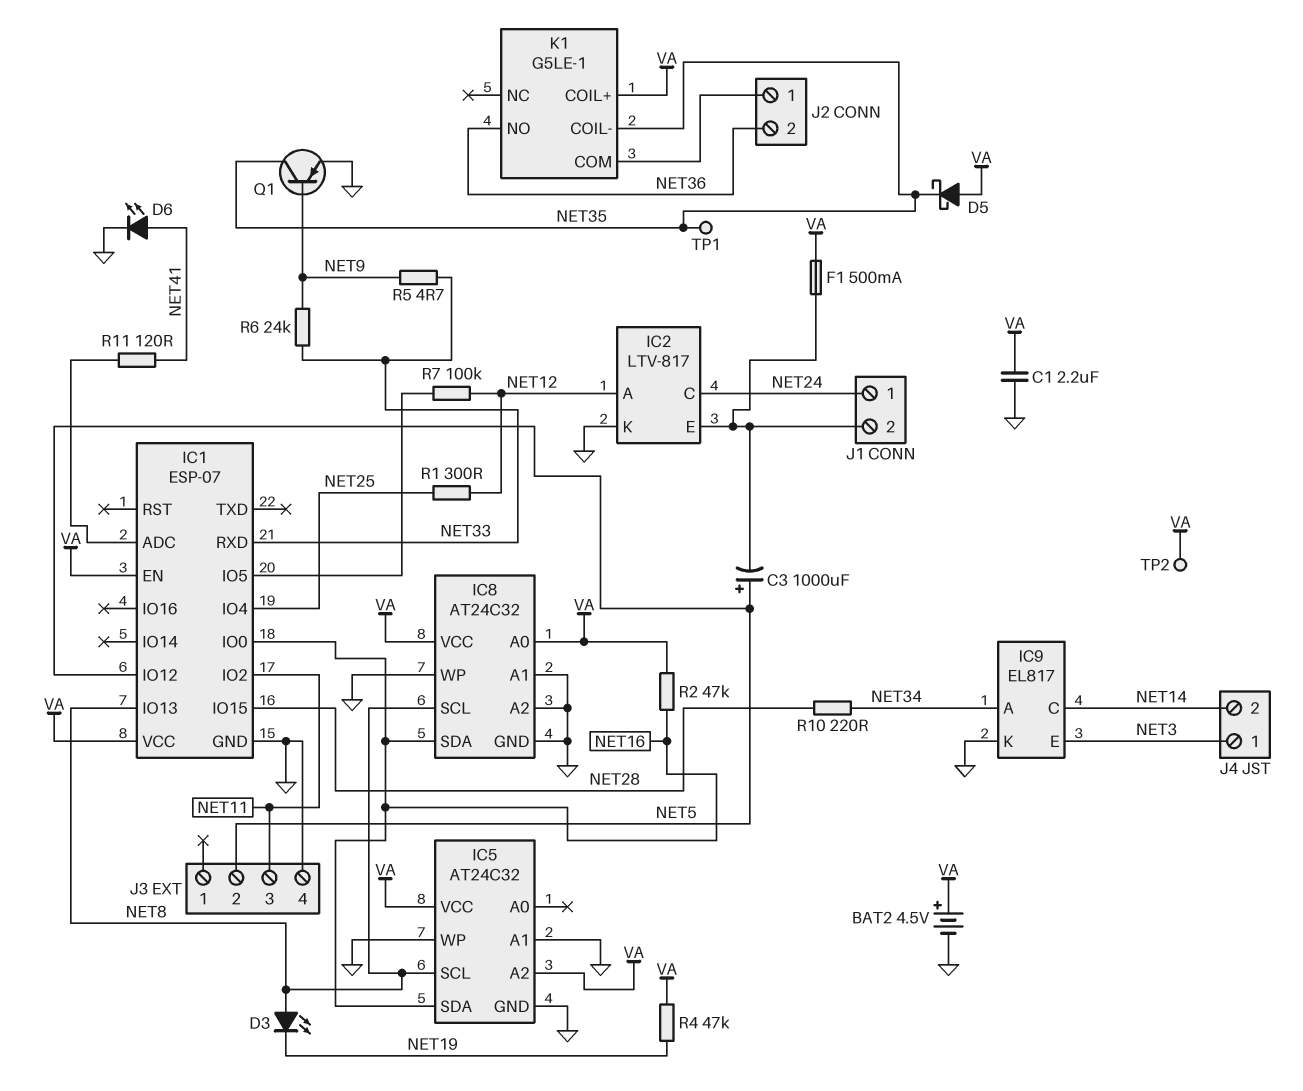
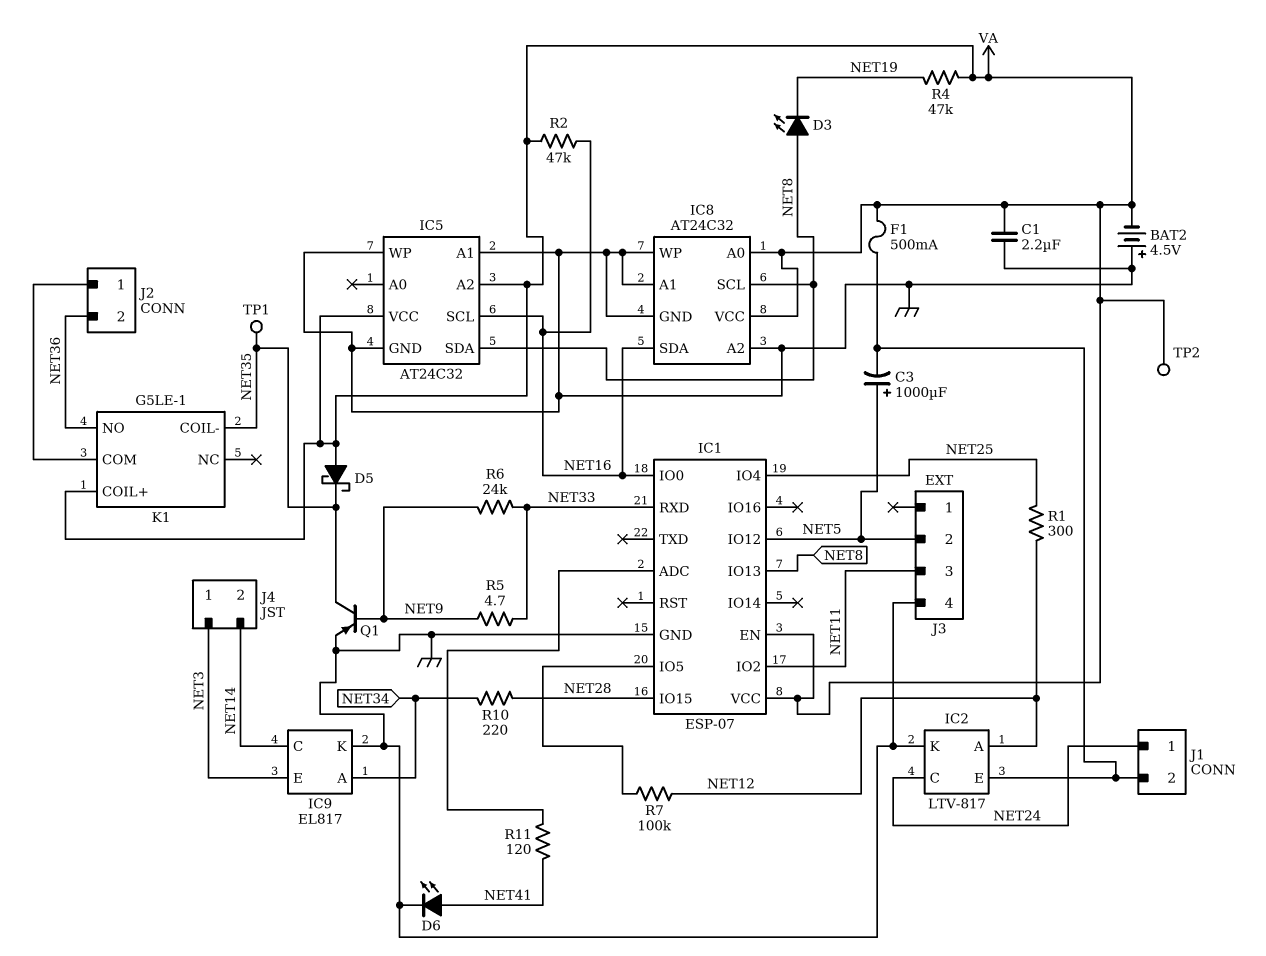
BAT2: 4.5V (plus VA, minus GND) -> 4.5V (plus GND, minus VA)
IC5 pin SCL: NET8 -> NET16
IC5 pin SDA: NET16 -> NET8

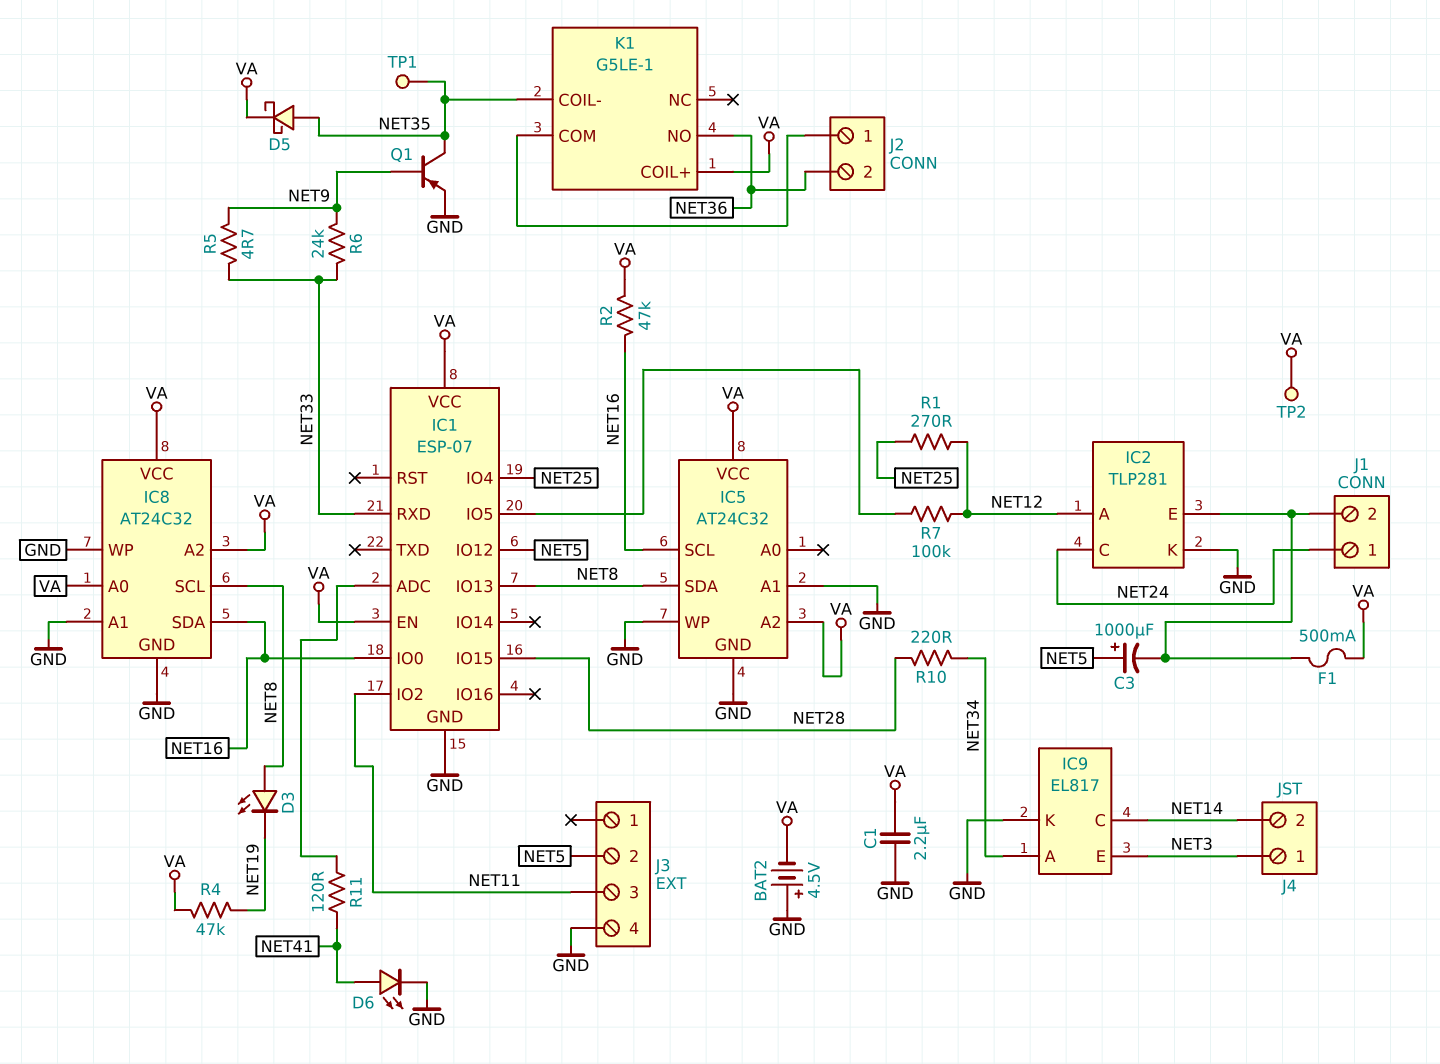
D5: schottky (A VA, K NET35) -> schottky (A NET35, K VA)
IC2: LTV-817 -> TLP281
IC8 pin A2: GND -> VA
R1: 300 (NET12, NET25) -> 270 (NET12, NET25)

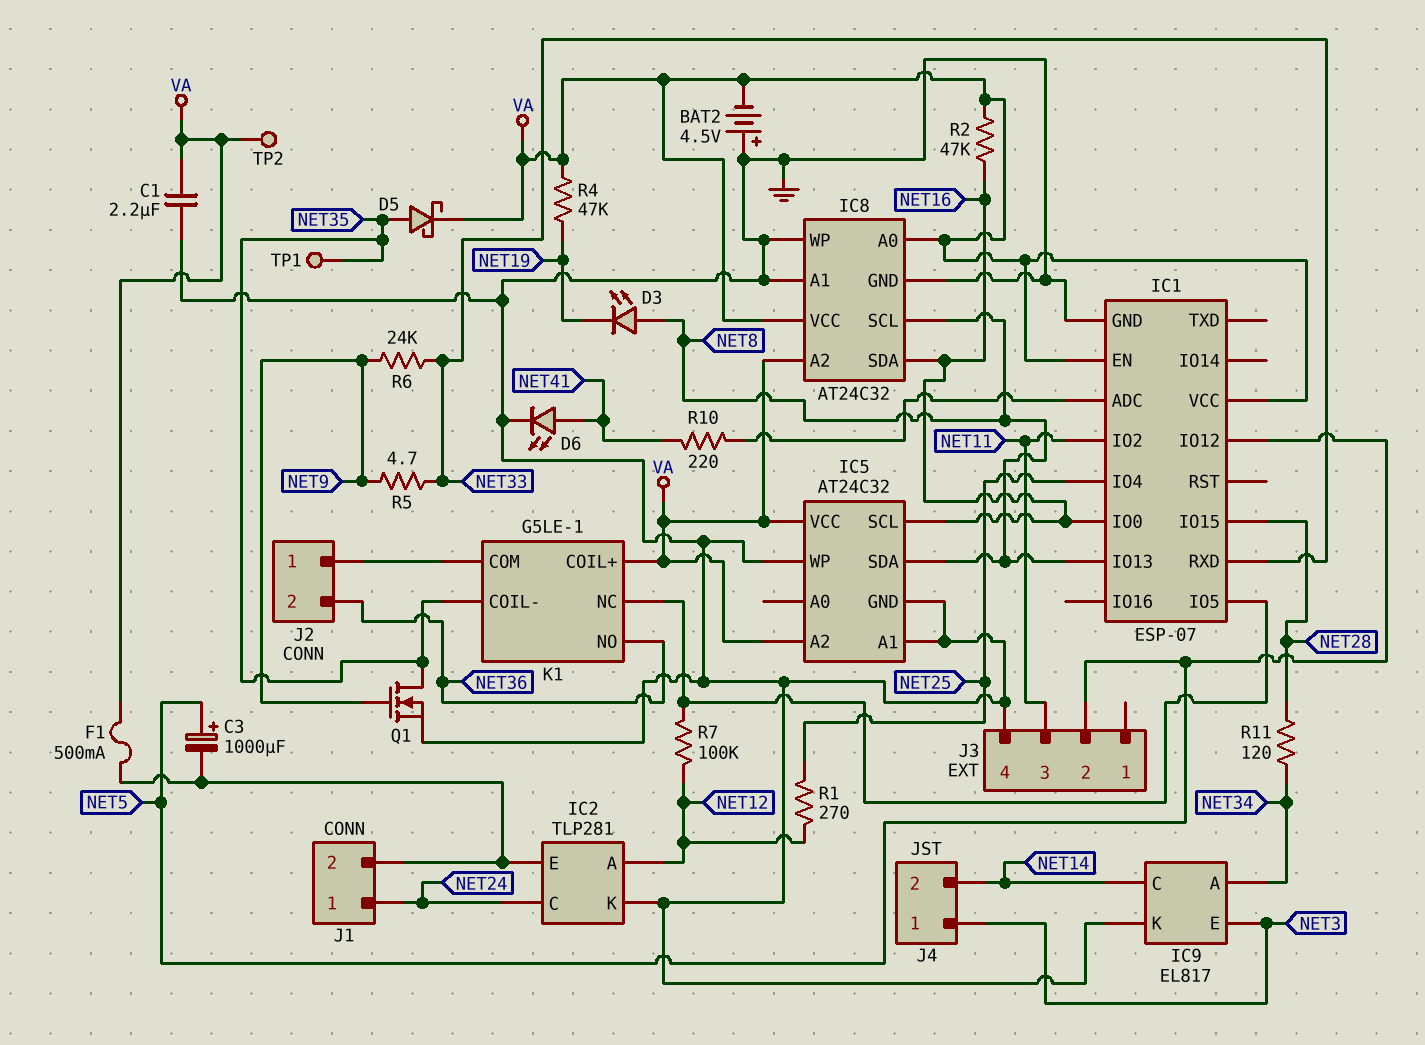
K1 pin NC: none -> IC1/IO5
Q1: PNP (B NET9, C NET35, E GND) -> NMOS (G NET9, D NET35, S GND)
R10: 220 (NET28, NET34) -> 220 (IC1/ADC, NET41)
R11: 120 (IC1/ADC, NET41) -> 120 (NET28, NET34)

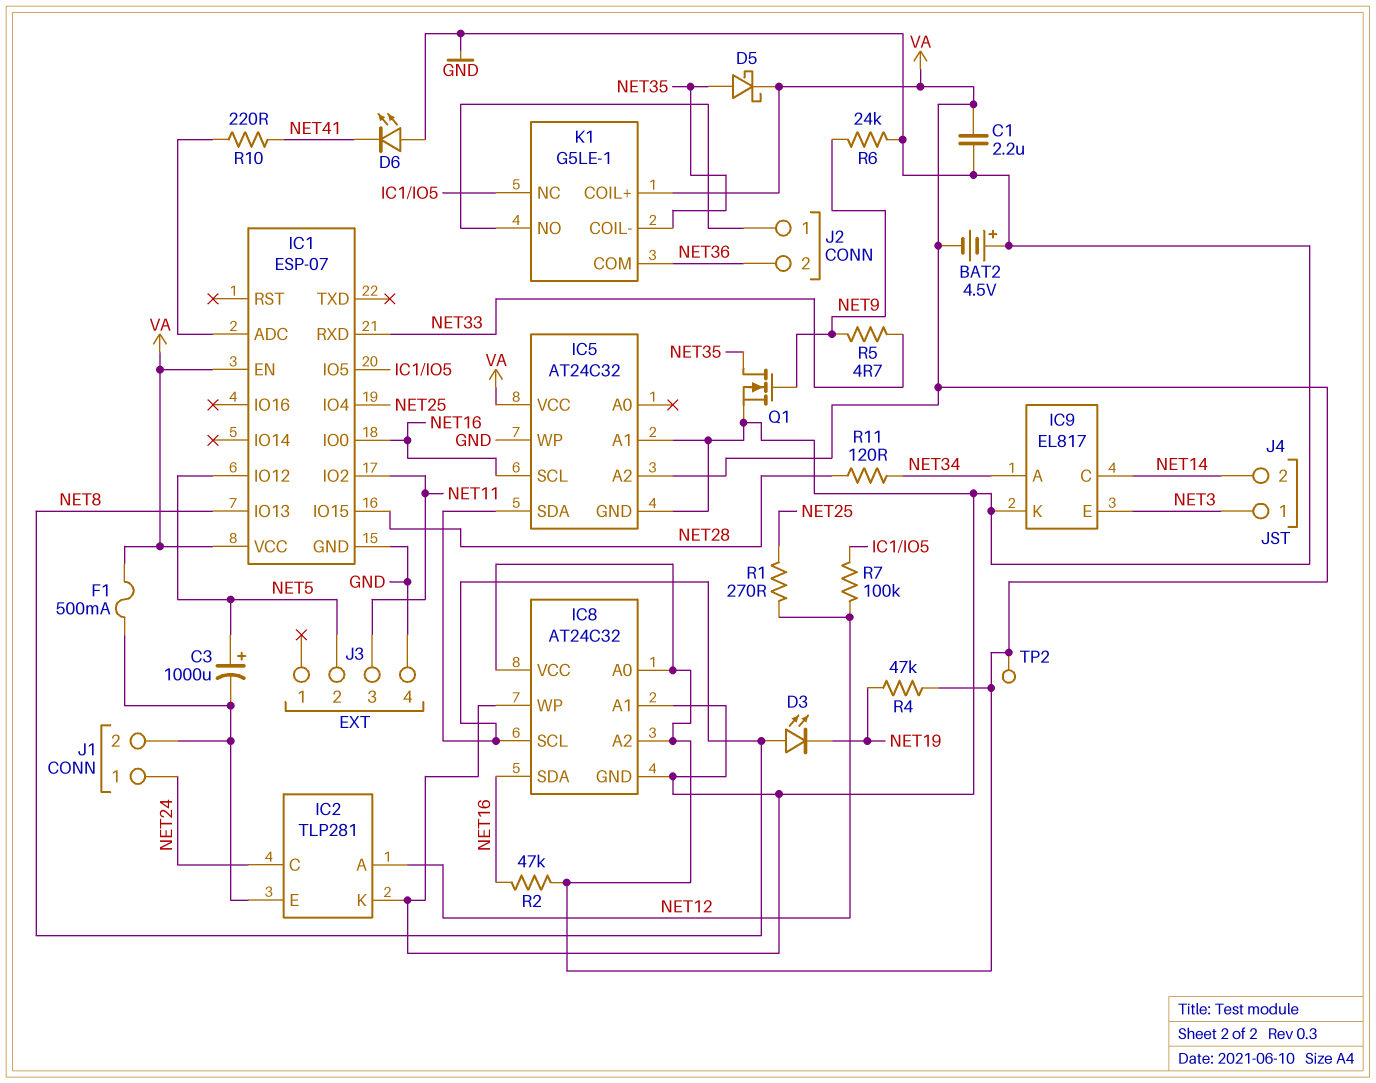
D6: LED (A NET41, K GND) -> LED (A GND, K NET41)
K1 pin COM: J2/1 -> NET36
K1 pin NO: NET36 -> J2/1
R6: 24k (NET9, NET33) -> 24k (GND, NET9)
TP1: test point (NET35) -> none

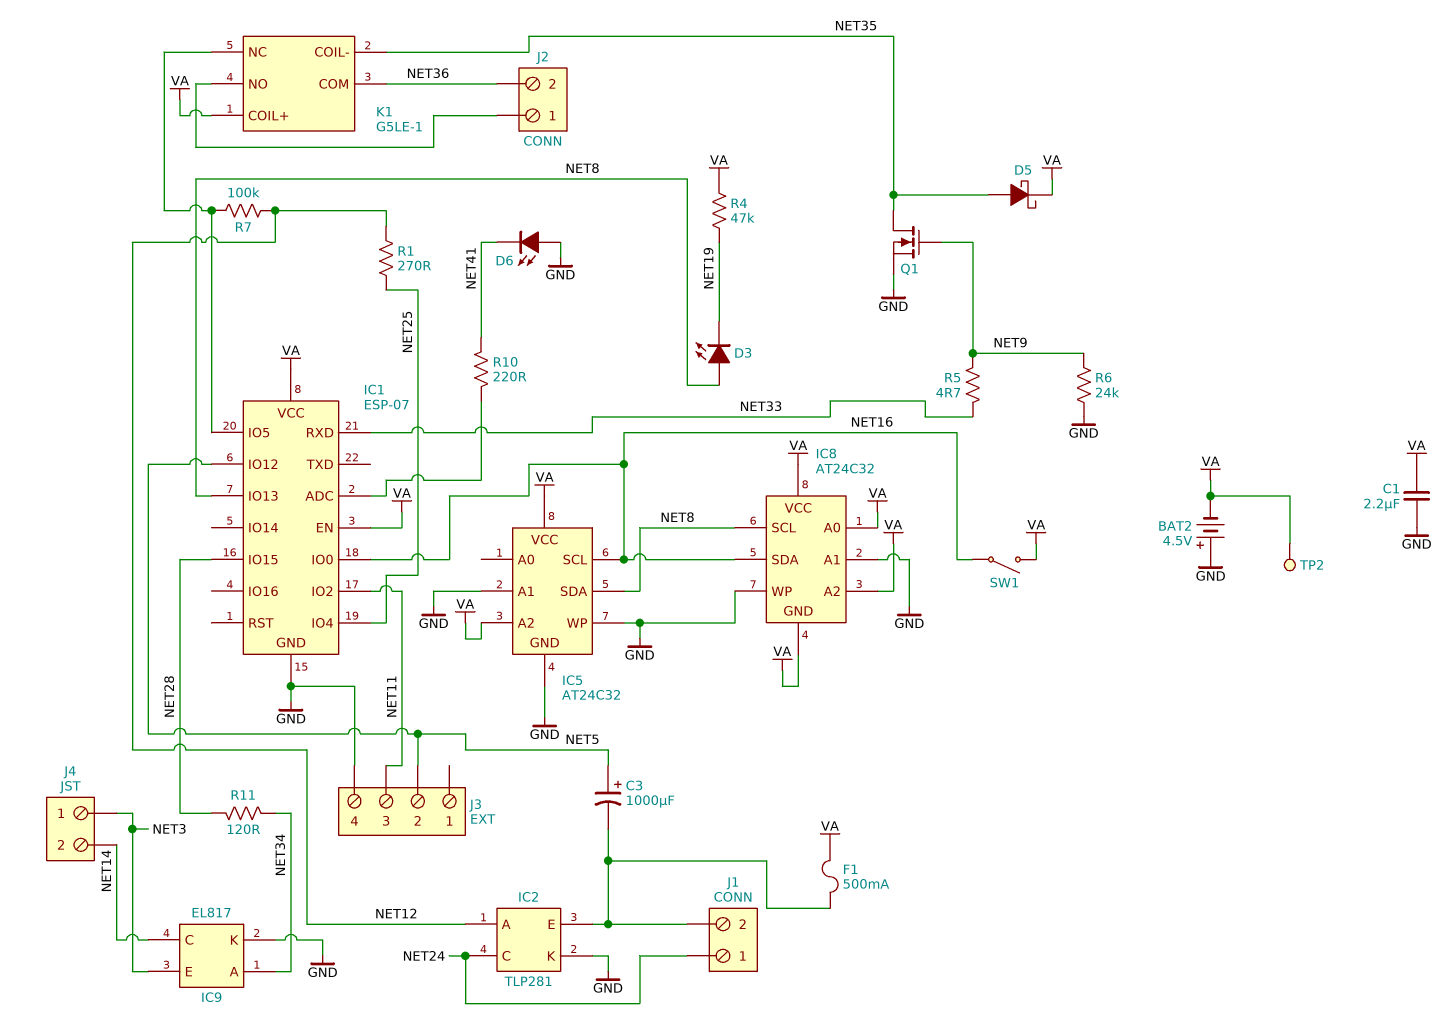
IC8 pin GND: GND -> VA
R2: 47k (NET16, VA) -> none
SW1: none -> switch (NET16, VA)

